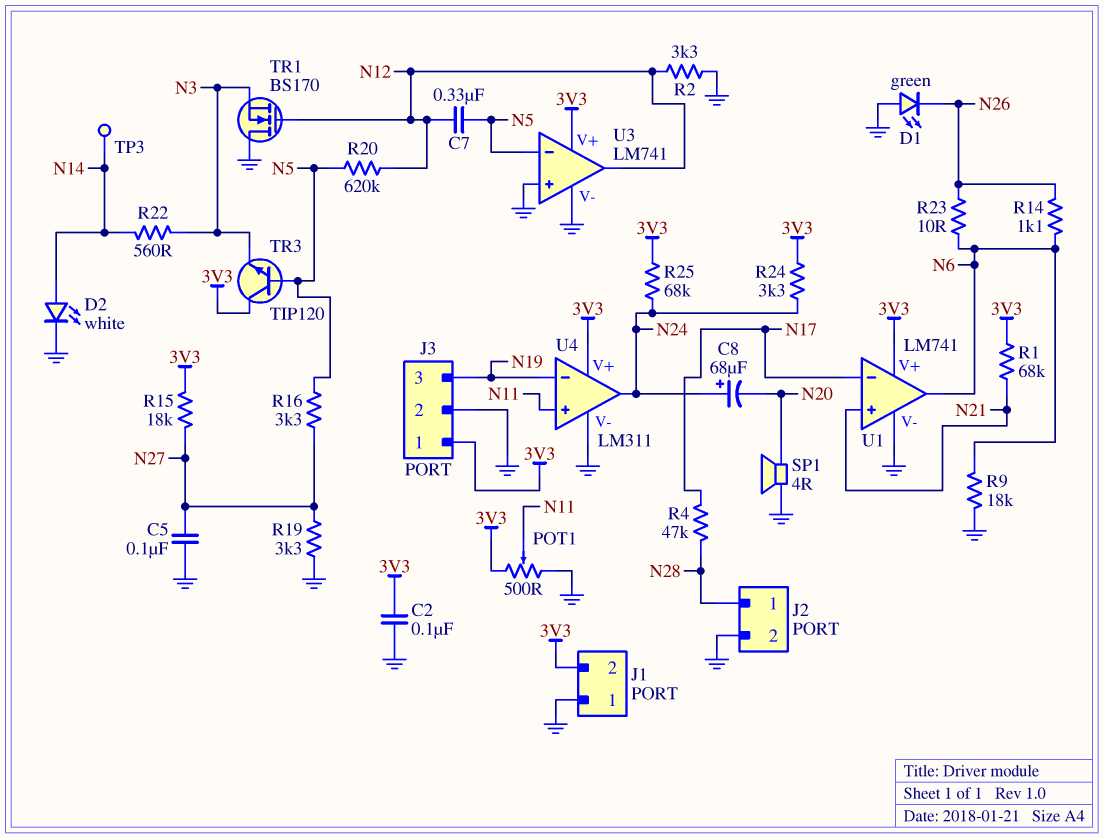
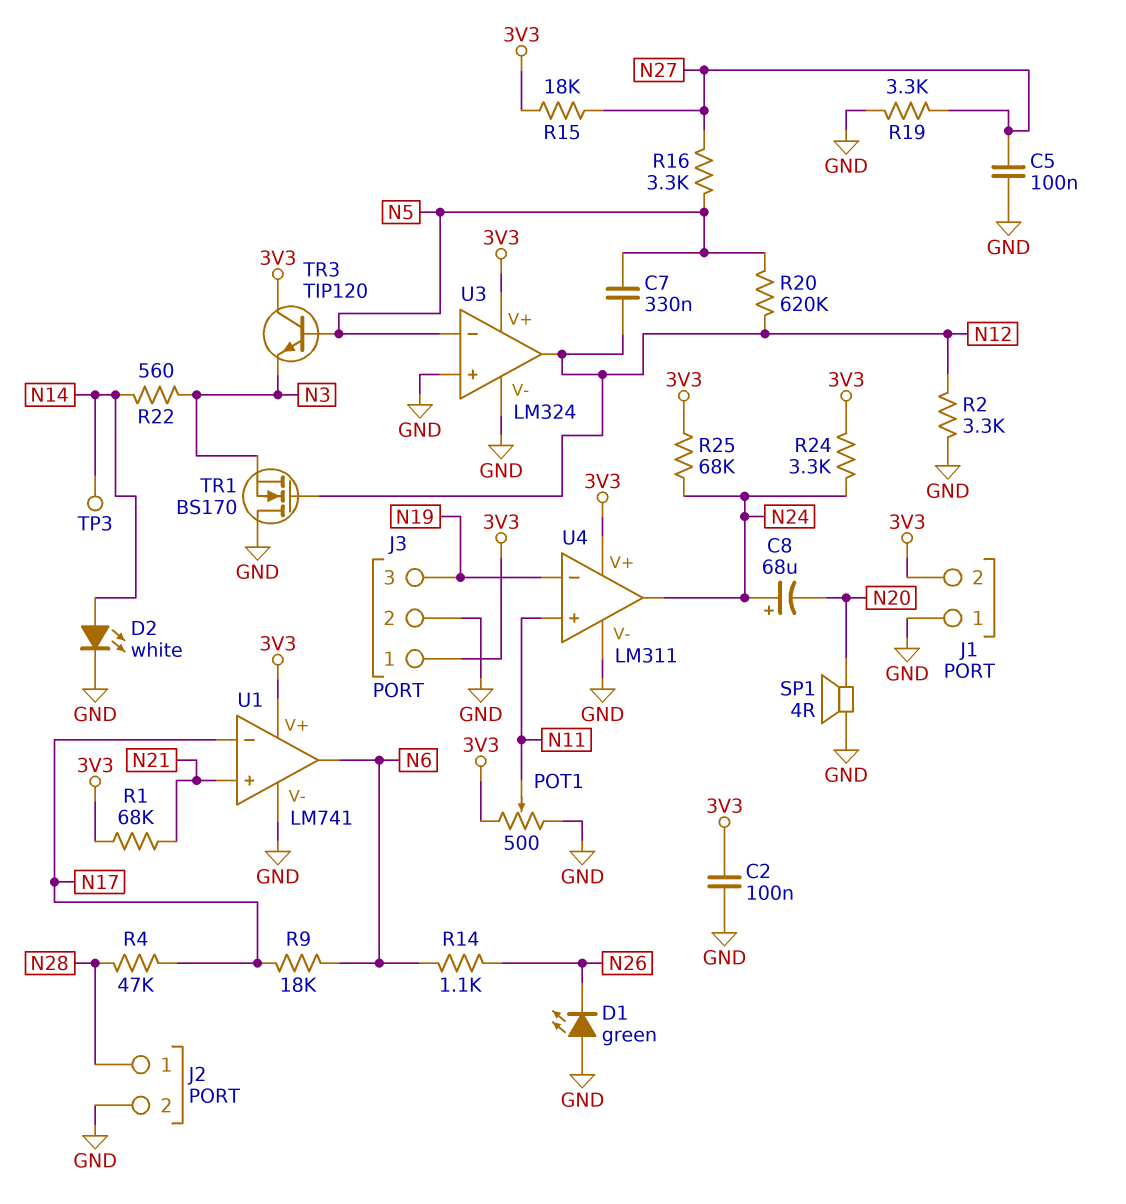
R9: 18k (GND, N6) -> 18k (N6, N17)
R23: 10 (N6, N26) -> none
U3: LM741 -> LM324

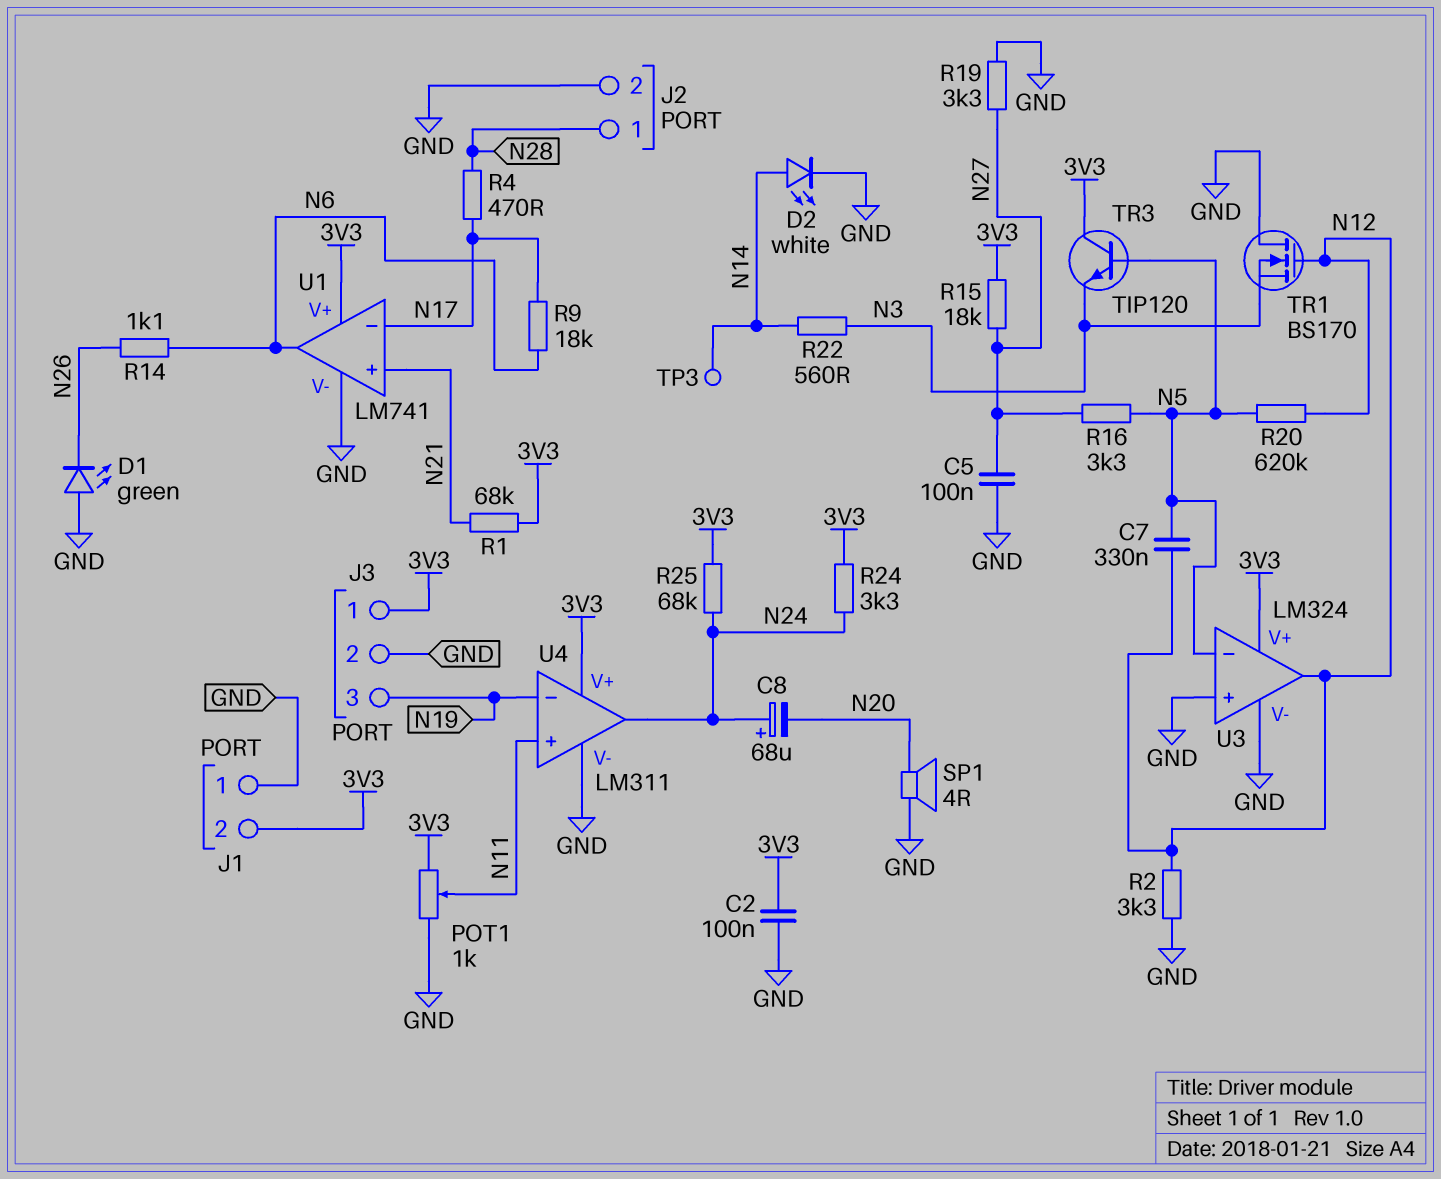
POT1: 500 (3V3, GND, wiper N11) -> 1k (3V3, GND, wiper N11)
R4: 47k (N17, N28) -> 470 (N17, N28)

